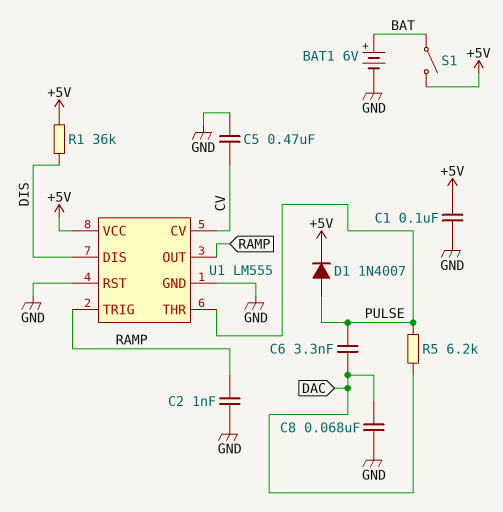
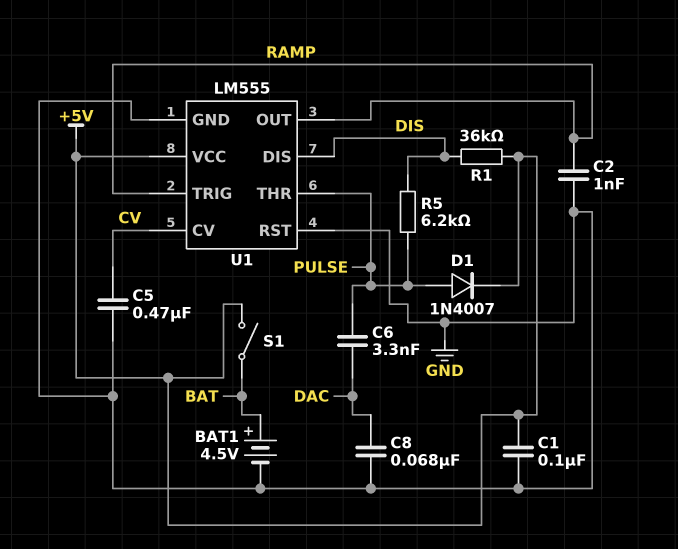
BAT1: 6V (plus BAT, minus GND) -> 4.5V (plus BAT, minus GND)
R5: 6.2k (DAC, PULSE) -> 6.2k (DIS, PULSE)

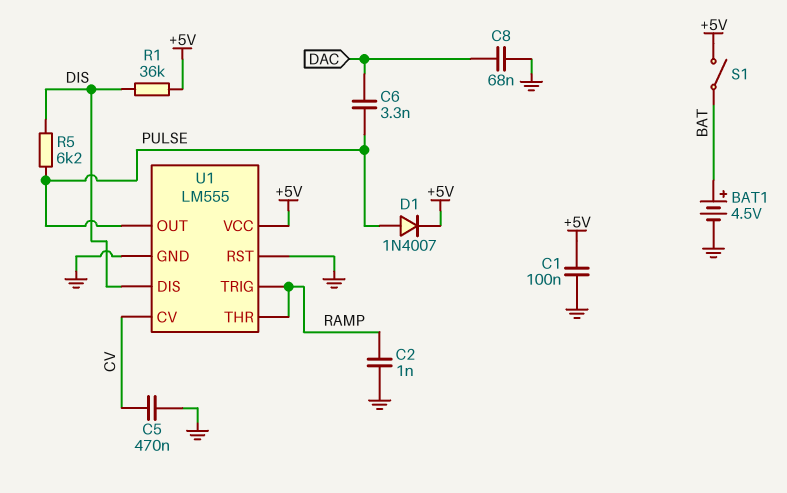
U1 pin OUT: RAMP -> PULSE
U1 pin THR: PULSE -> RAMP

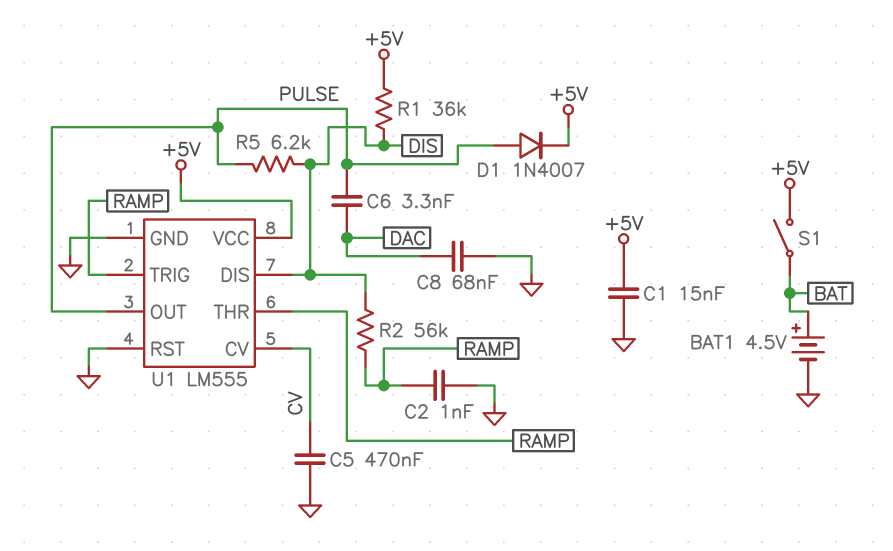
C1: 100nF (+5V, GND) -> 15nF (+5V, GND)
R2: none -> 56k (DIS, RAMP)

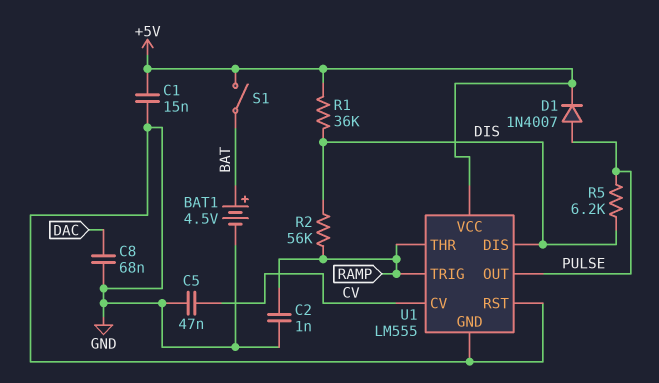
C5: 470nF (CV, GND) -> 47nF (CV, GND)
C6: 3.3nF (DAC, PULSE) -> none

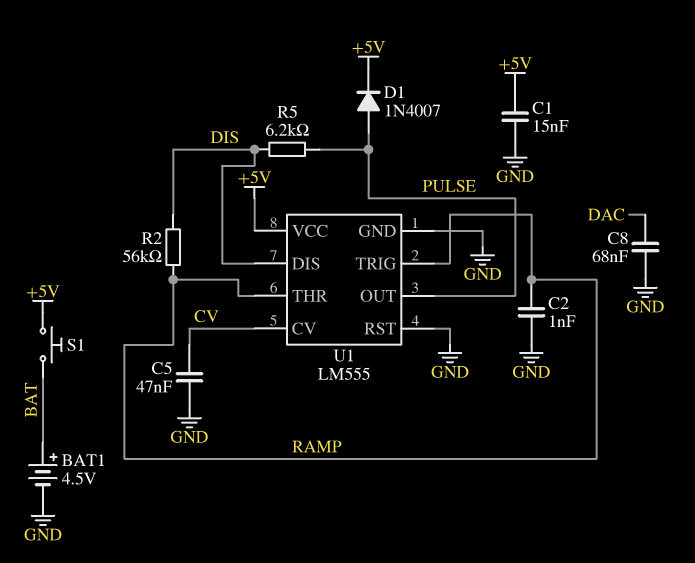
R1: 36k (+5V, DIS) -> none
S1: switch (+5V, BAT) -> button (+5V, BAT)

